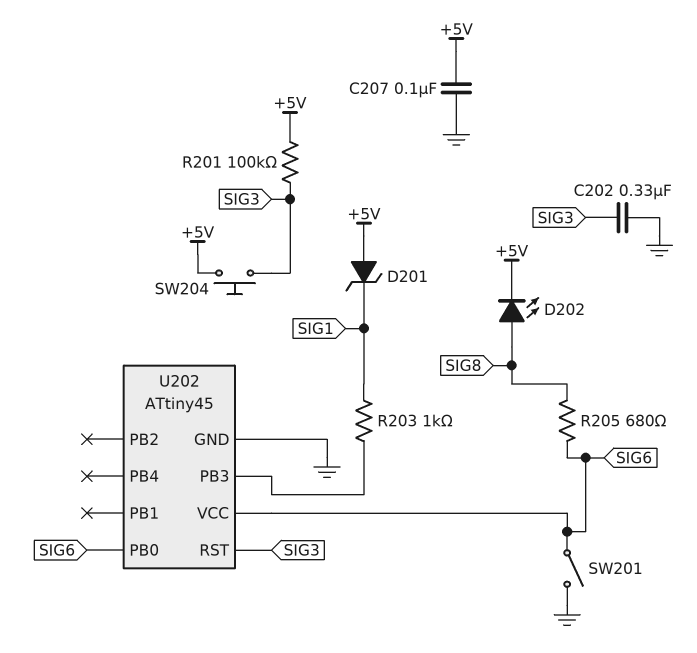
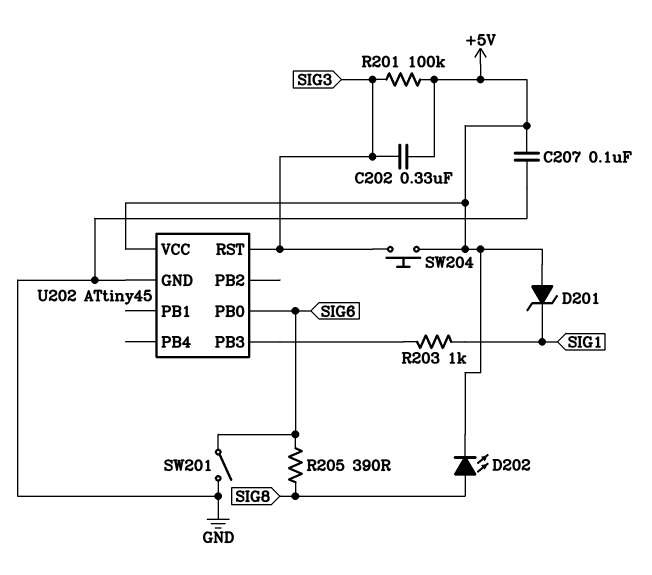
C202: 330nF (GND, SIG3) -> 330nF (+5V, SIG3)
R205: 680 (SIG6, SIG8) -> 390 (SIG6, SIG8)
U202 pin VCC: SIG6 -> +5V

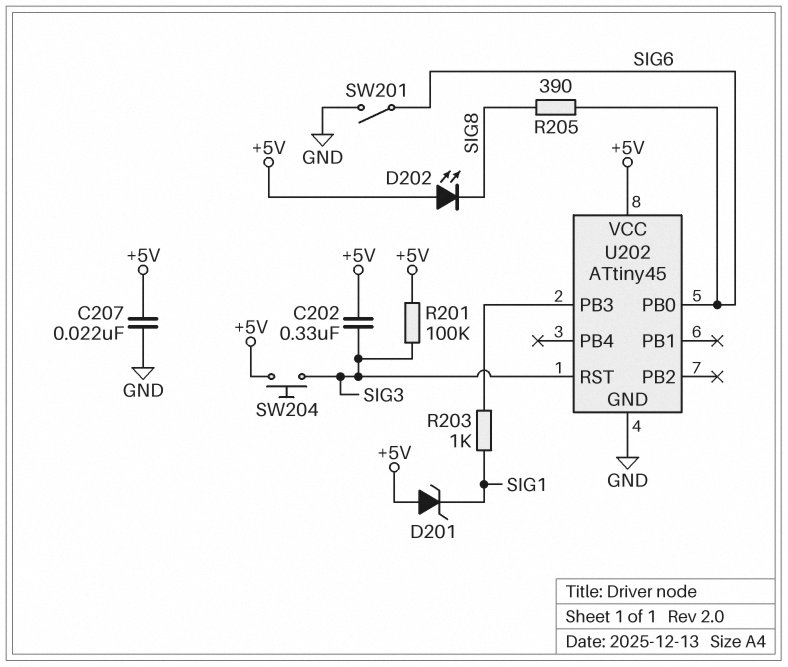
C207: 100nF (+5V, GND) -> 22nF (+5V, GND)
D202: LED (A SIG8, K +5V) -> LED (A +5V, K SIG8)

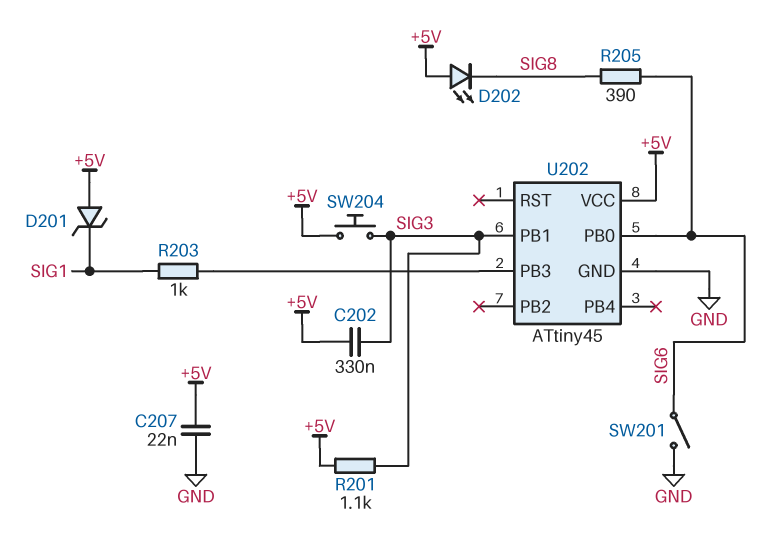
R201: 100k (+5V, SIG3) -> 1.1k (+5V, SIG3)
U202 pin PB1: none -> SIG3
U202 pin RST: SIG3 -> none

